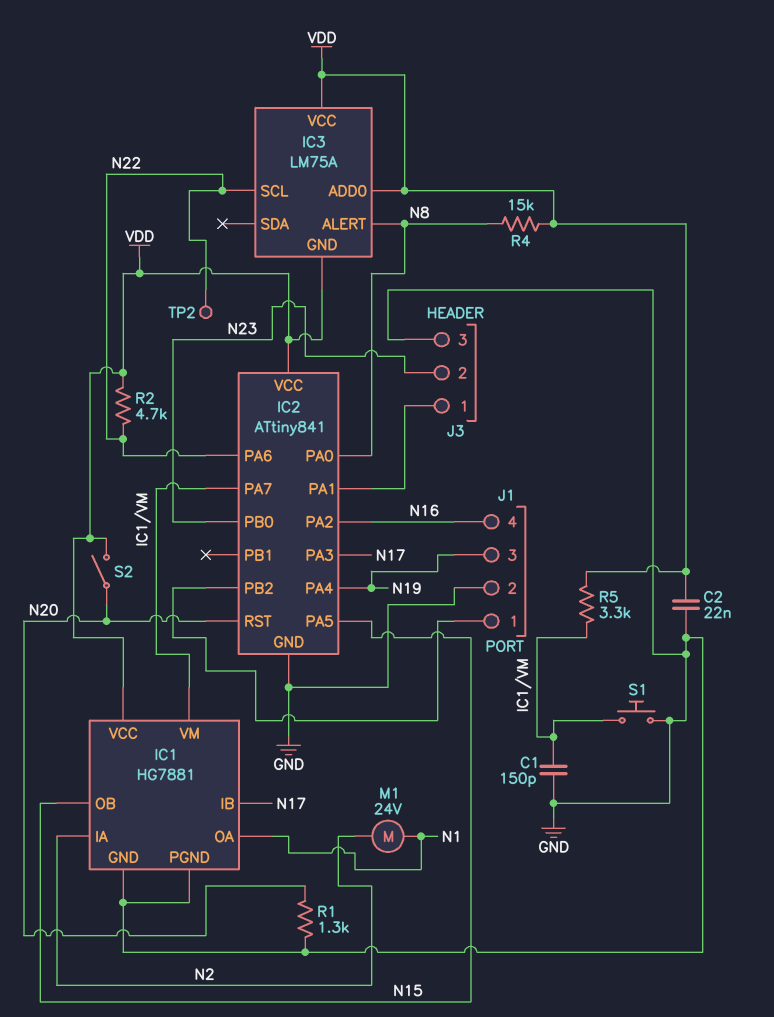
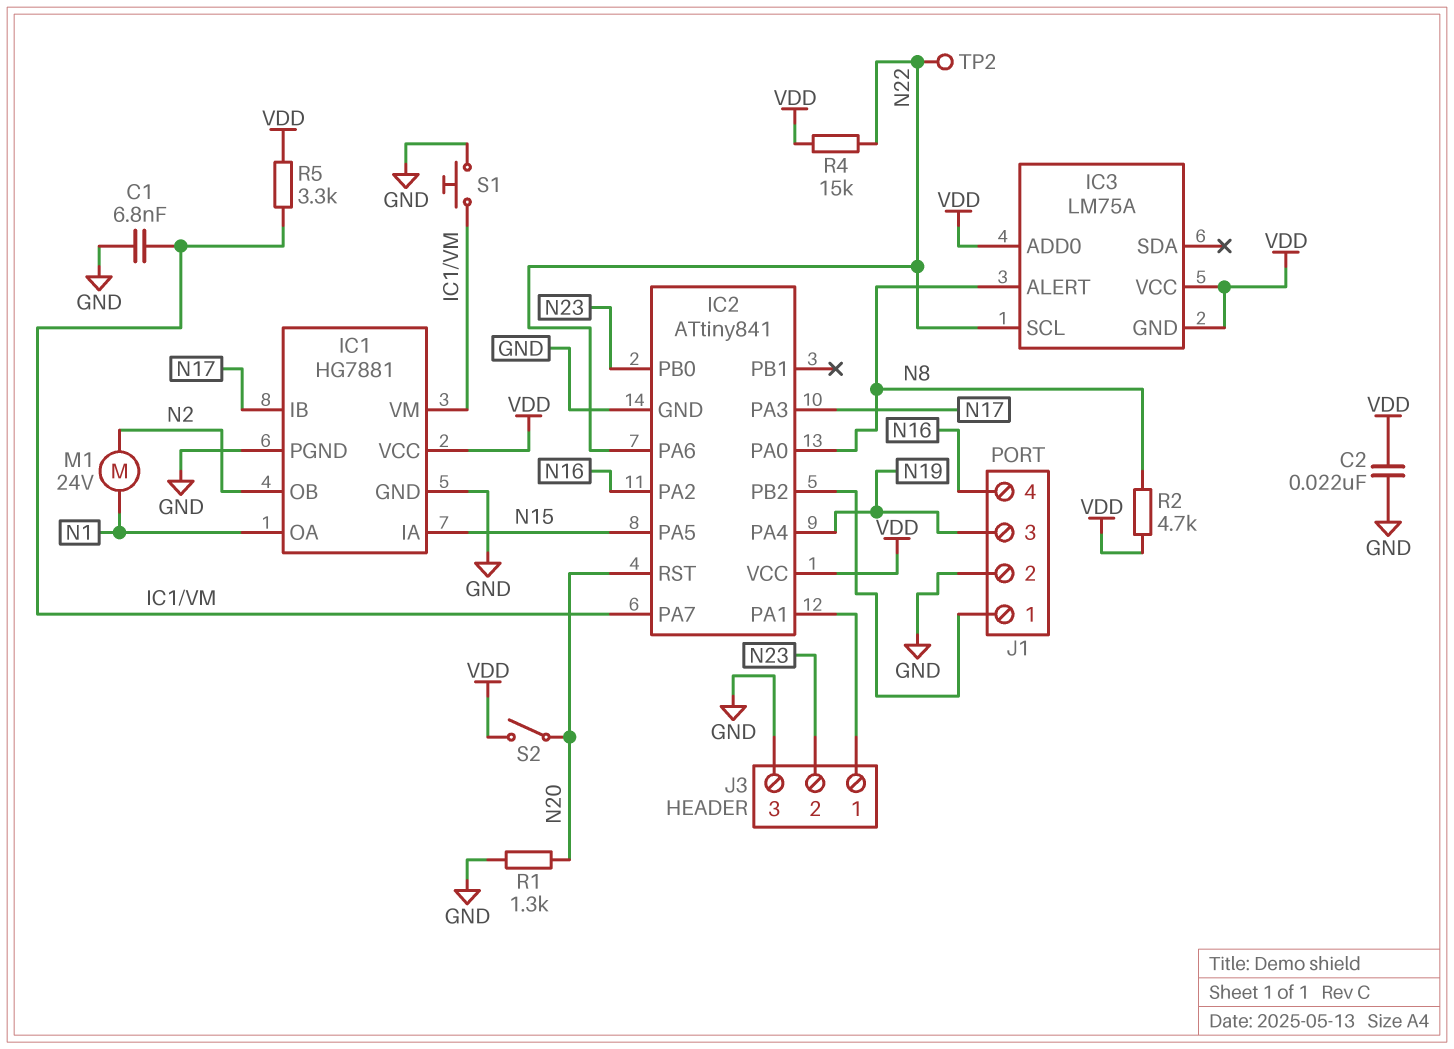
C1: 150pF (GND, IC1/VM) -> 6.8nF (GND, IC1/VM)
IC1 pin IA: N2 -> N15
IC1 pin OB: N15 -> N2
R2: 4.7k (N22, VDD) -> 4.7k (N8, VDD)
R4: 15k (N8, VDD) -> 15k (N22, VDD)

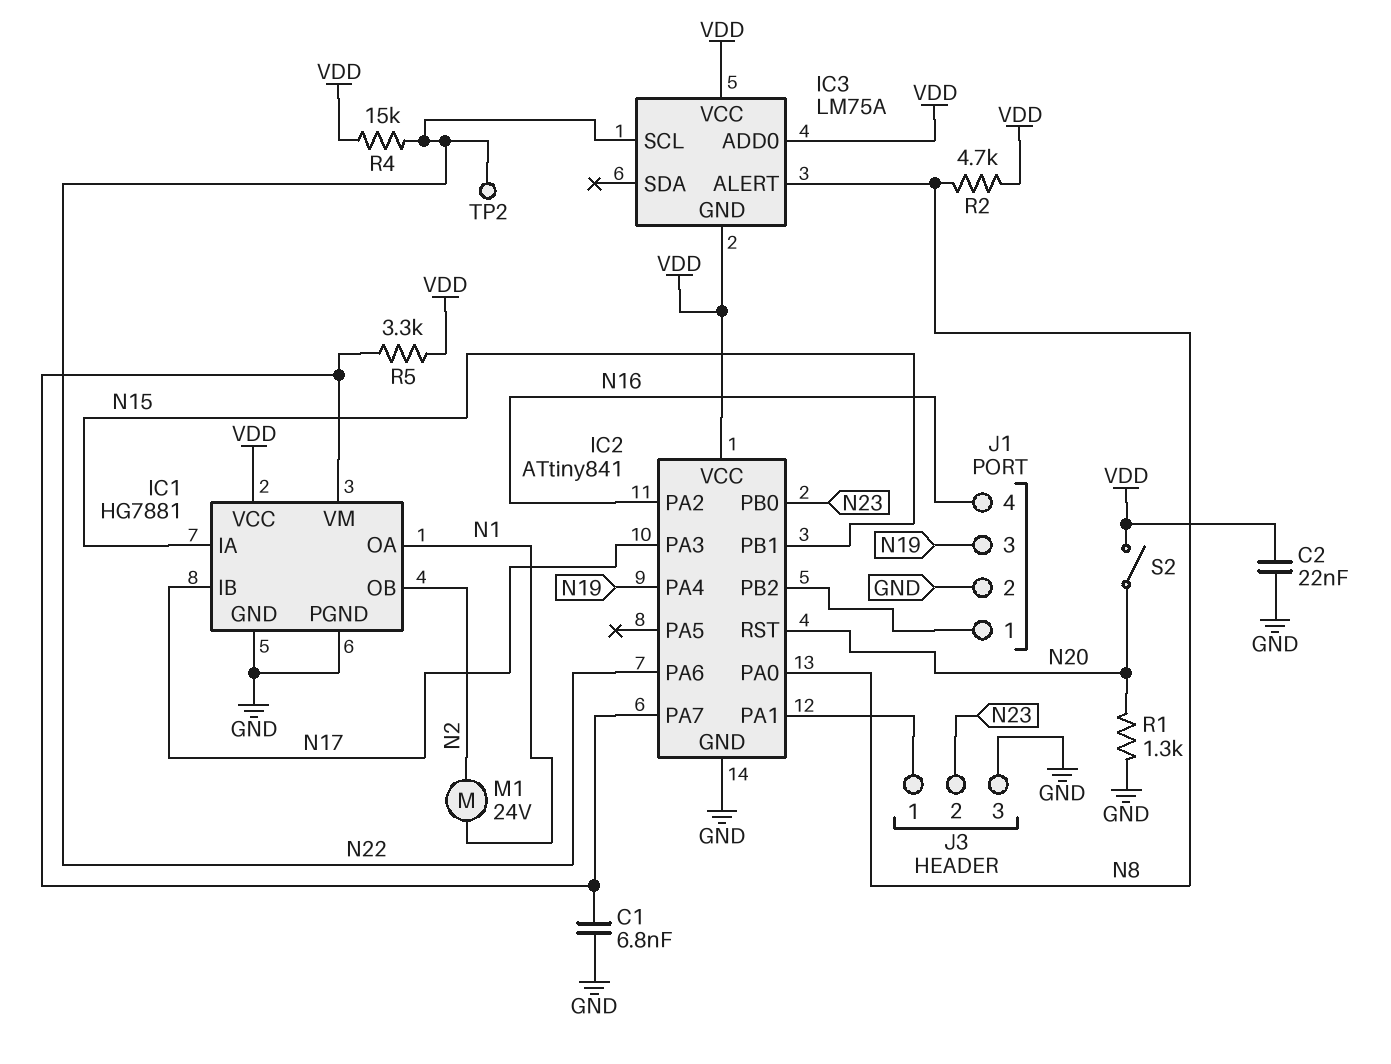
IC2 pin PA5: N15 -> none
IC2 pin PB1: none -> N15
S1: button (GND, IC1/VM) -> none

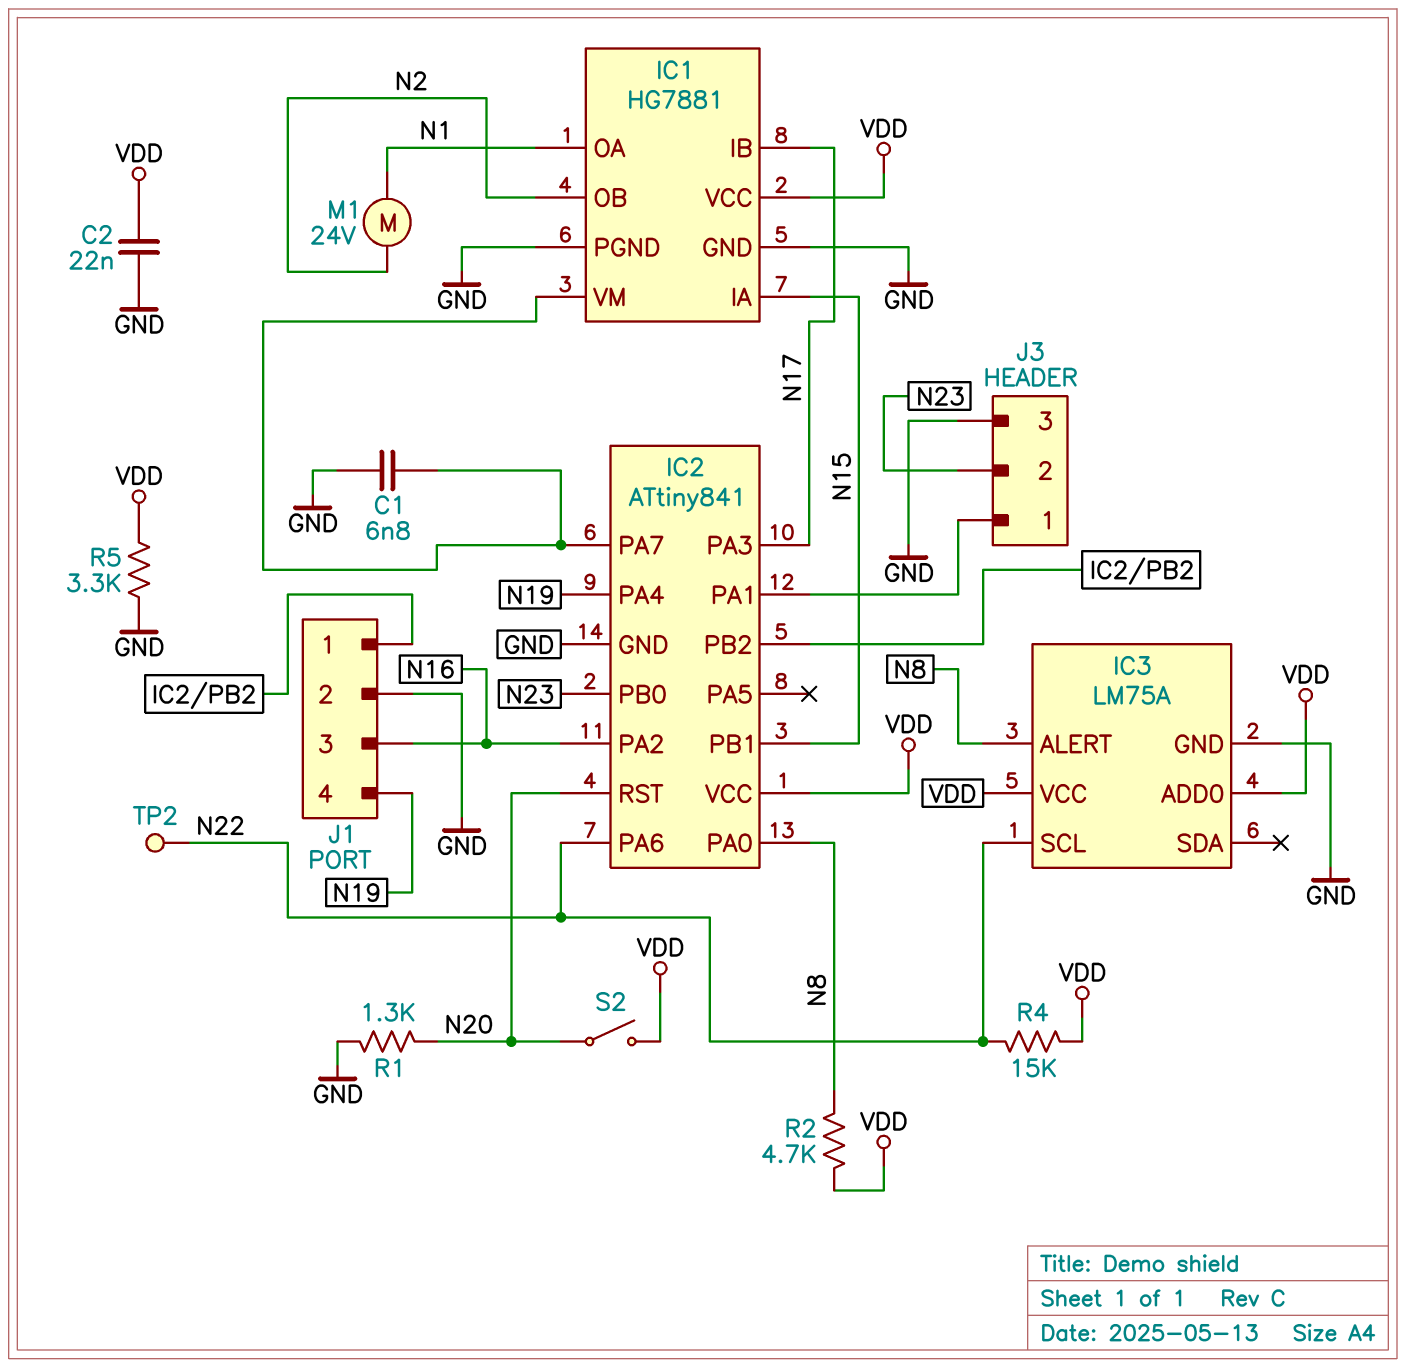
IC3 pin GND: VDD -> GND
J1 pin 3: N19 -> N16
J1 pin 4: N16 -> N19
R5: 3.3k (IC1/VM, VDD) -> 3.3k (GND, VDD)

